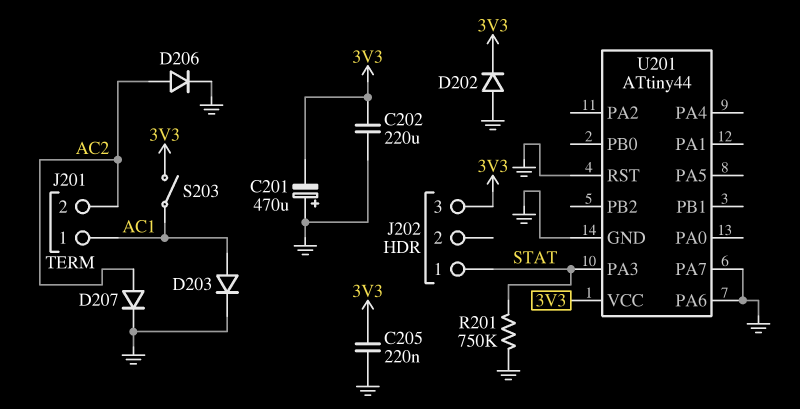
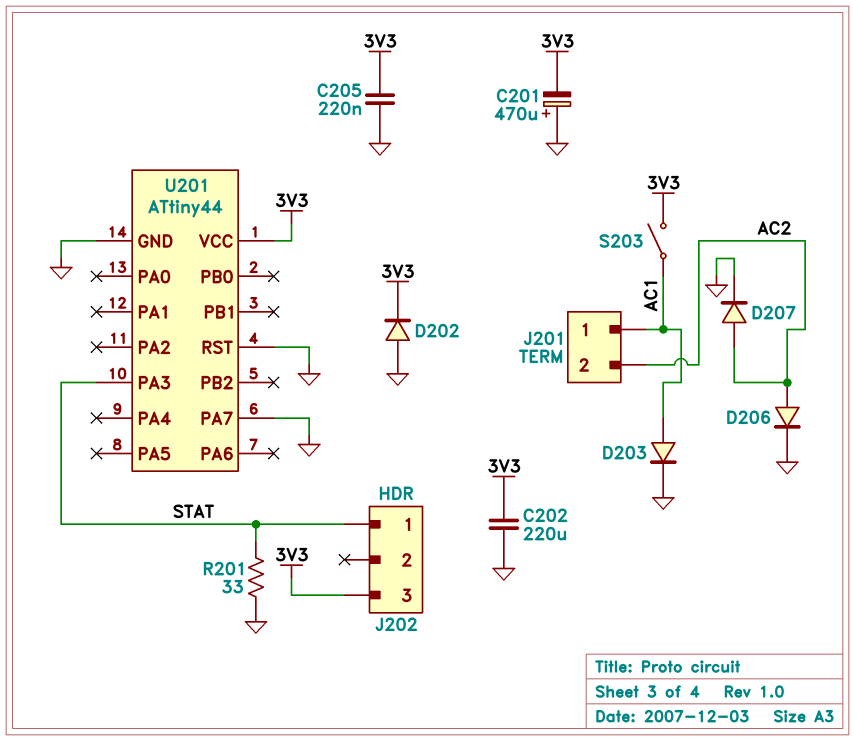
R201: 750k (GND, STAT) -> 33 (GND, STAT)
U201 pin PA6: GND -> none

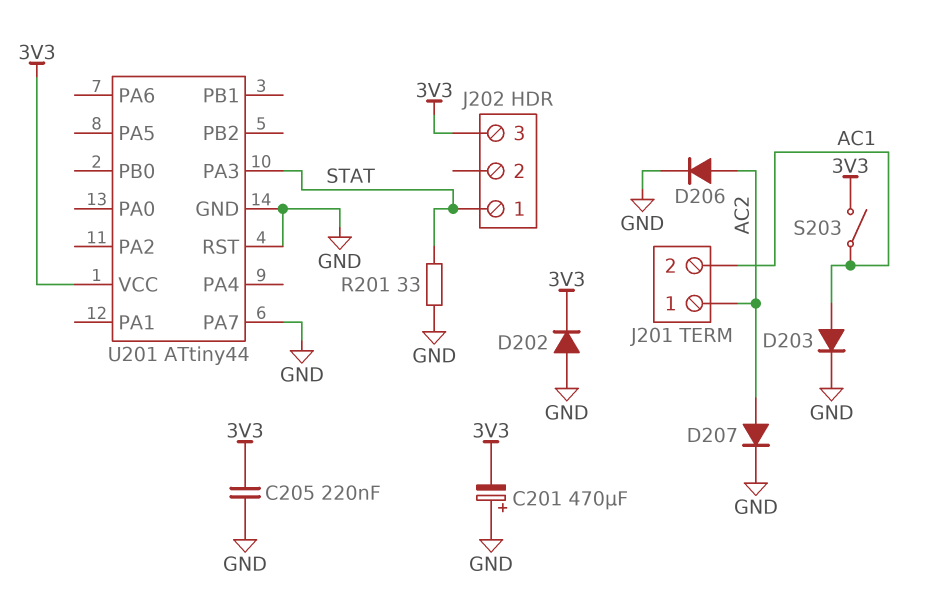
C202: 220uF (3V3, GND) -> none
J201 pin 1: AC1 -> AC2
J201 pin 2: AC2 -> AC1

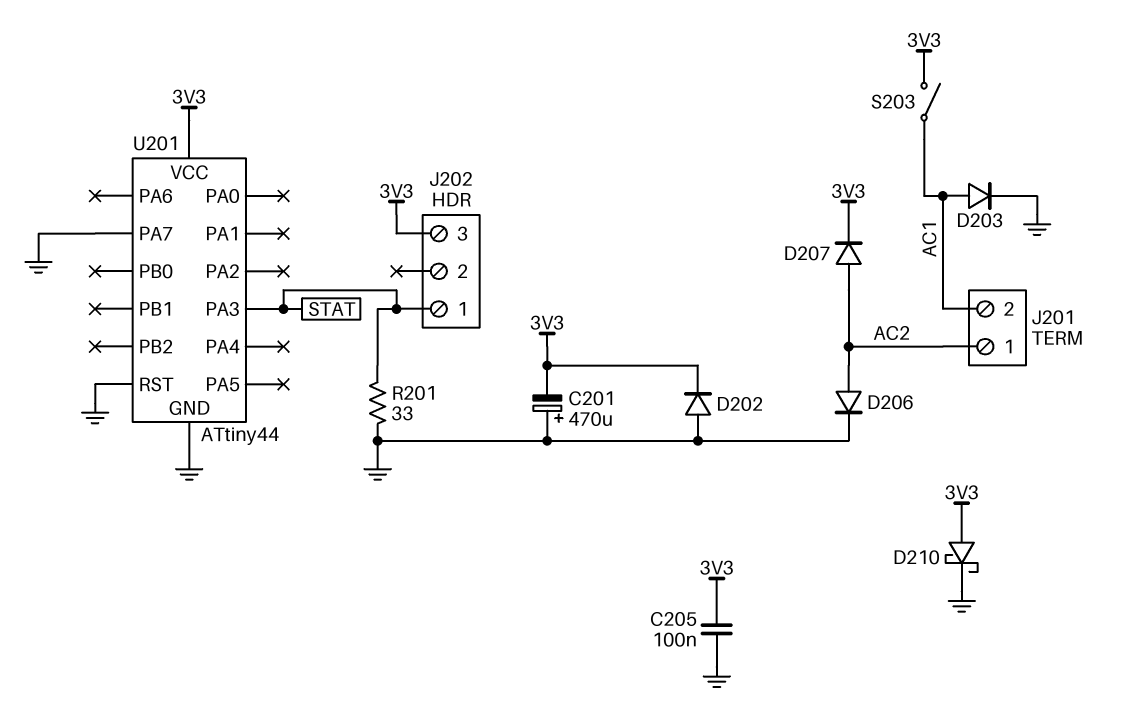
C205: 220nF (3V3, GND) -> 100nF (3V3, GND)
D207: diode (A AC2, K GND) -> diode (A AC2, K 3V3)
D210: none -> schottky (A 3V3, K GND)

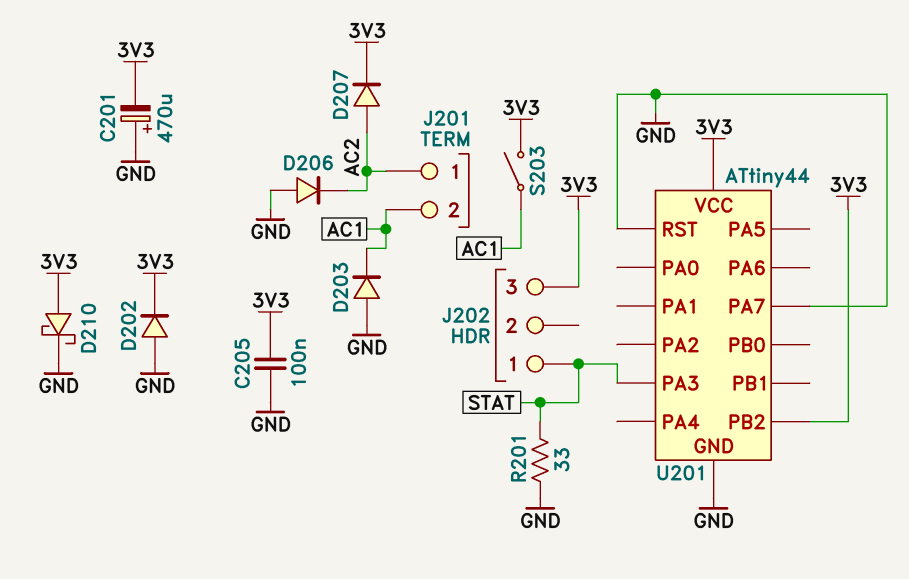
D203: diode (A AC1, K GND) -> diode (A GND, K AC1)
D206: diode (A AC2, K GND) -> diode (A GND, K AC2)
U201 pin PB2: none -> 3V3

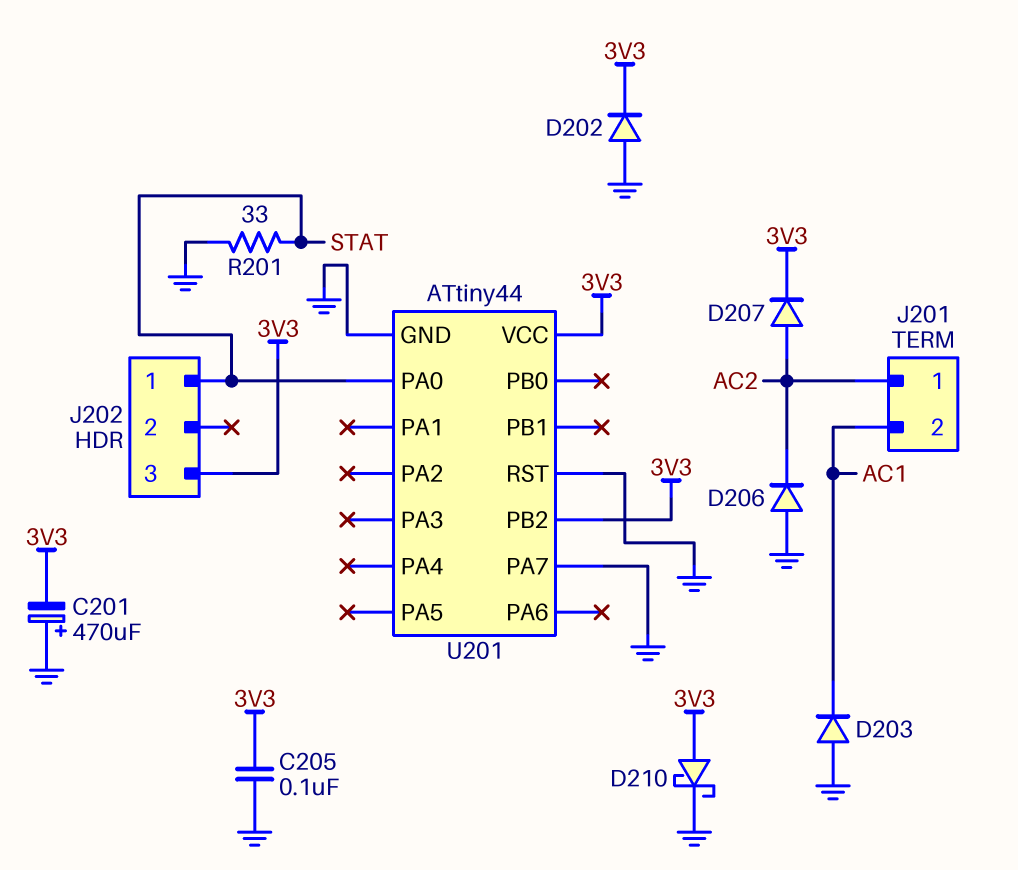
S203: switch (3V3, AC1) -> none
U201 pin PA0: none -> STAT
U201 pin PA3: STAT -> none

